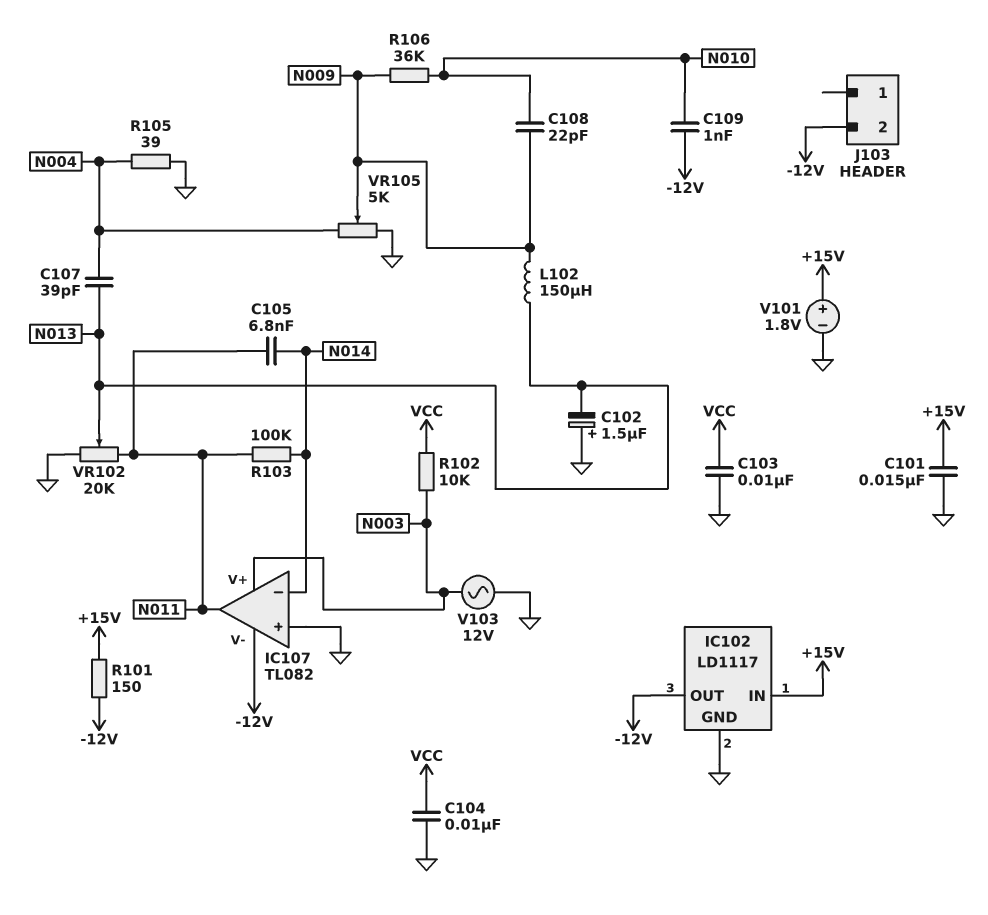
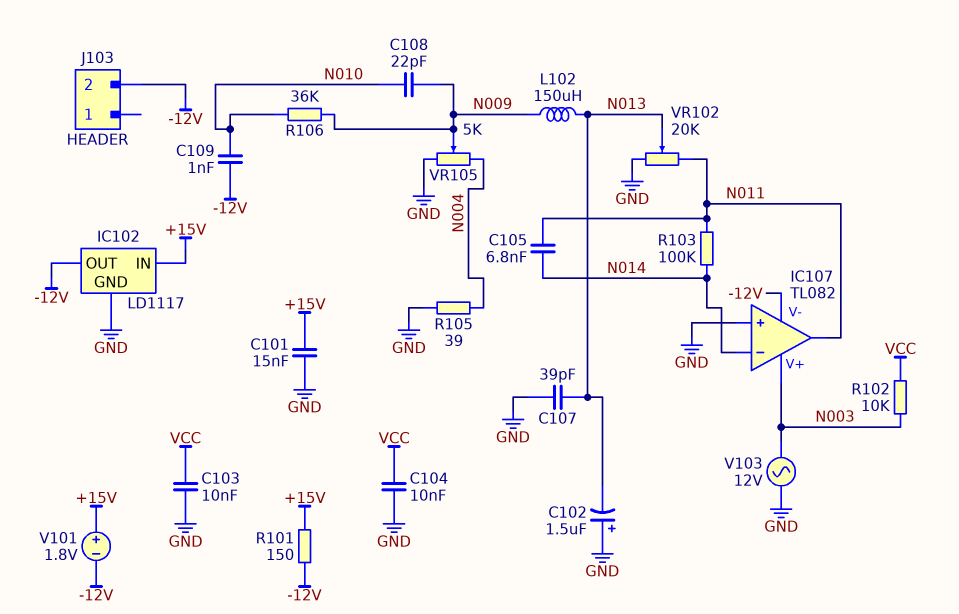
C107: 39pF (N004, N013) -> 39pF (GND, N013)
V101: 1.8V (plus +15V, minus GND) -> 1.8V (plus +15V, minus -12V)

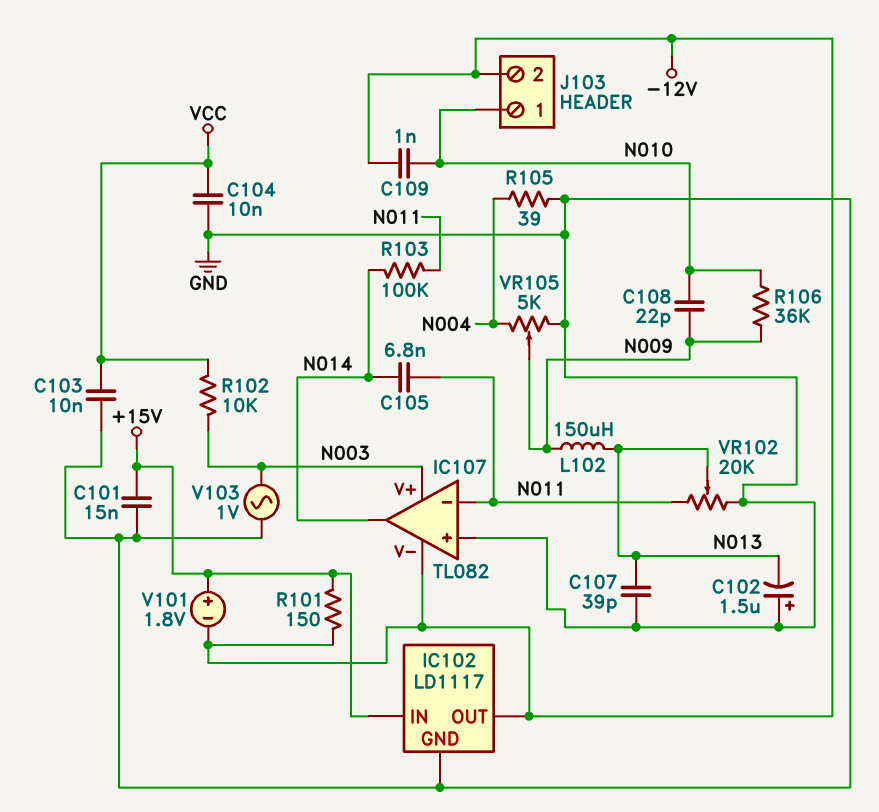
IC107 pin in-: N014 -> N011
IC107 pin out: N011 -> N014
J103 pin 1: none -> N010
V103: AC 12V (GND, N003) -> AC 1V (GND, N003)

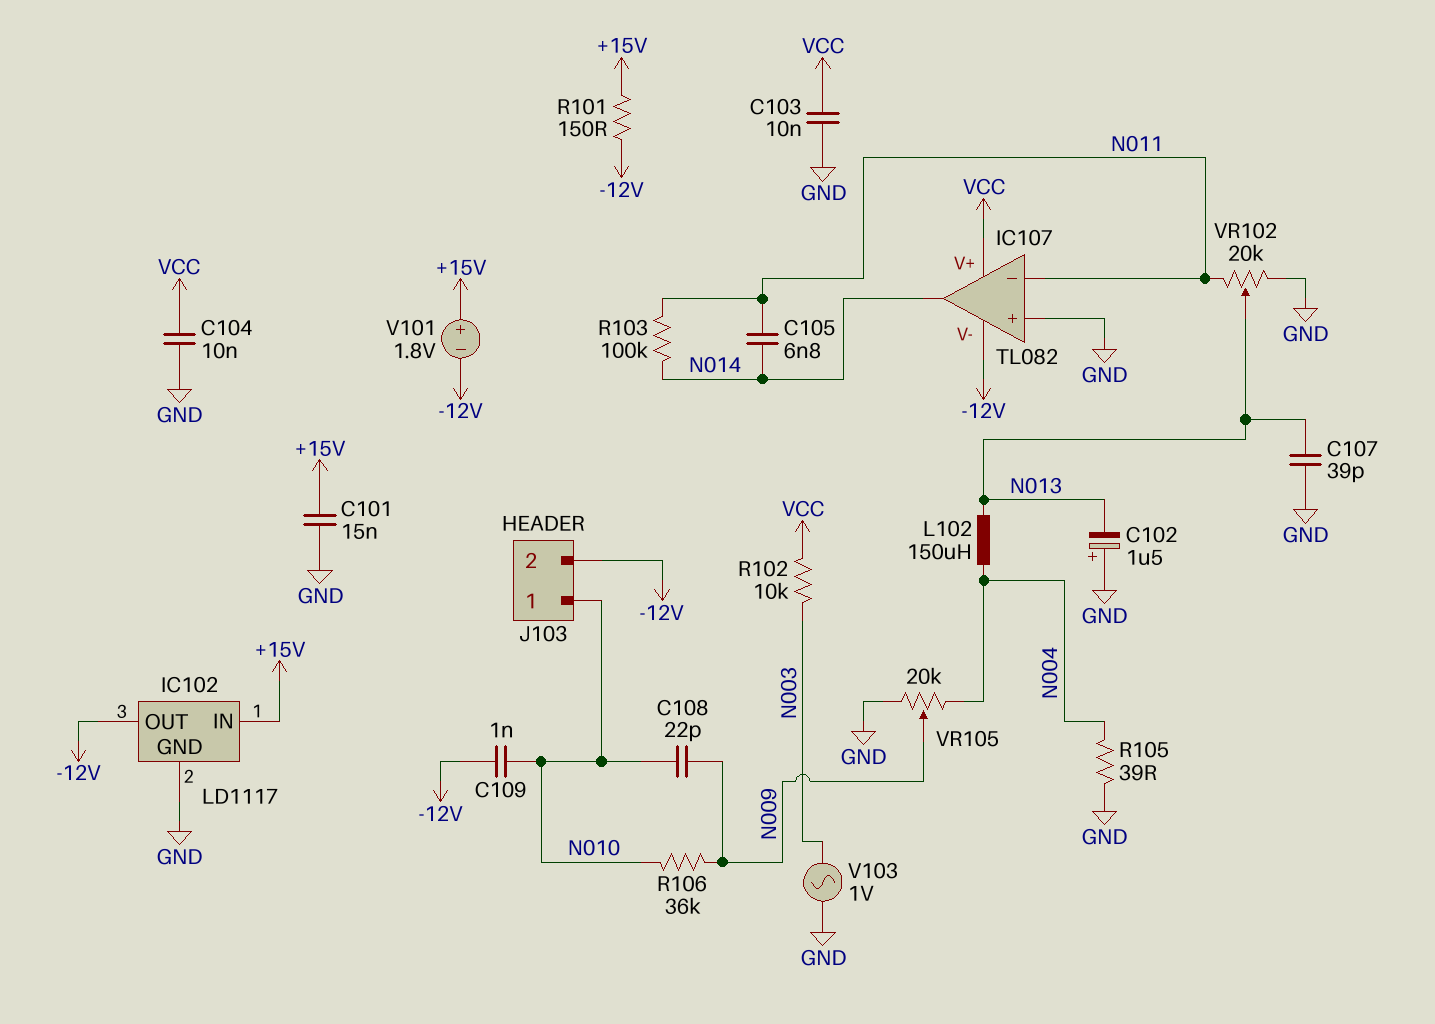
IC107 pin V+: N003 -> VCC
L102: 150uH (N009, N013) -> 150uH (N004, N013)
VR105: 5k (GND, N004, wiper N009) -> 20k (GND, N004, wiper N009)

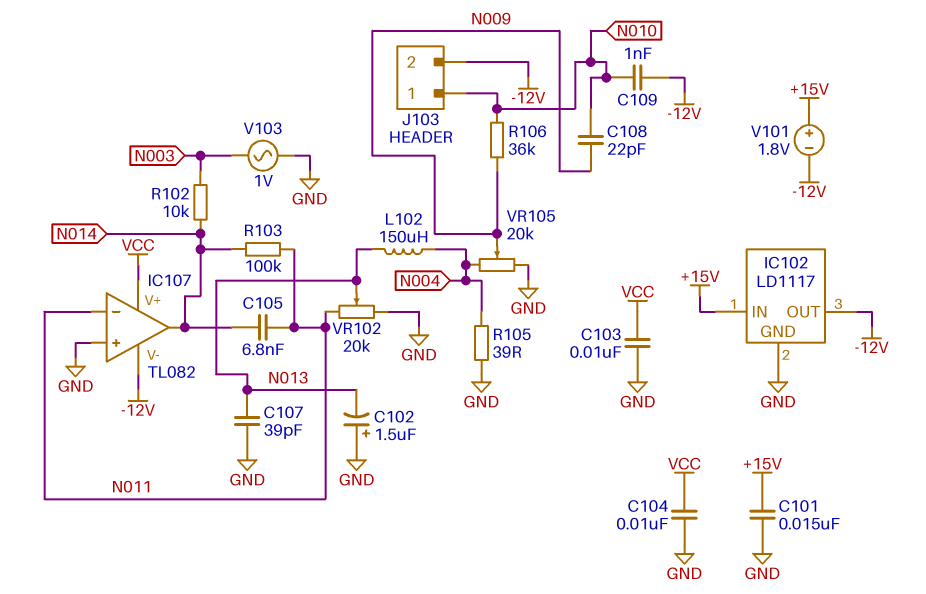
R101: 150 (+15V, -12V) -> none
R102: 10k (N003, VCC) -> 10k (N003, N014)

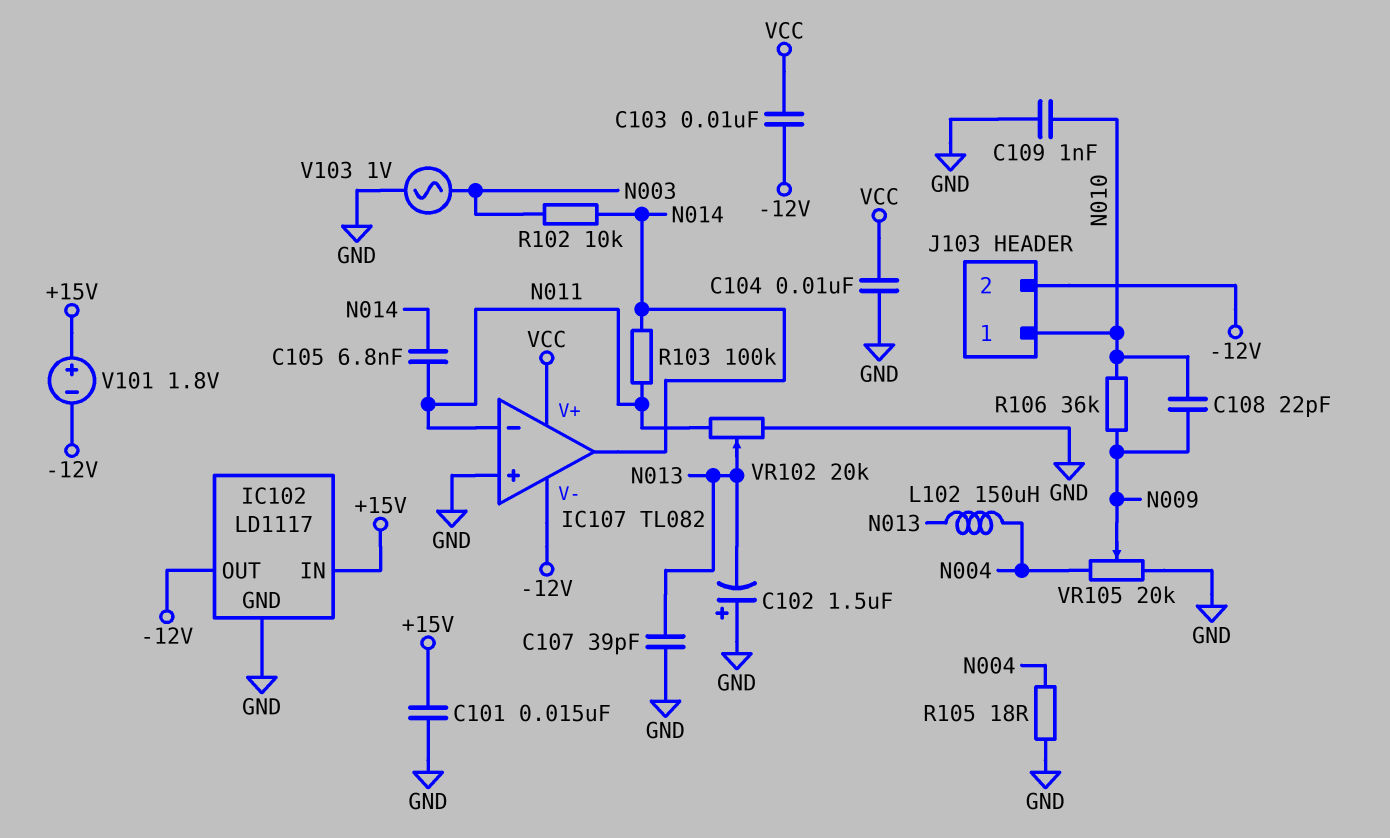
C103: 10nF (GND, VCC) -> 10nF (-12V, VCC)
C109: 1nF (-12V, N010) -> 1nF (GND, N010)
R105: 39 (GND, N004) -> 18 (GND, N004)

